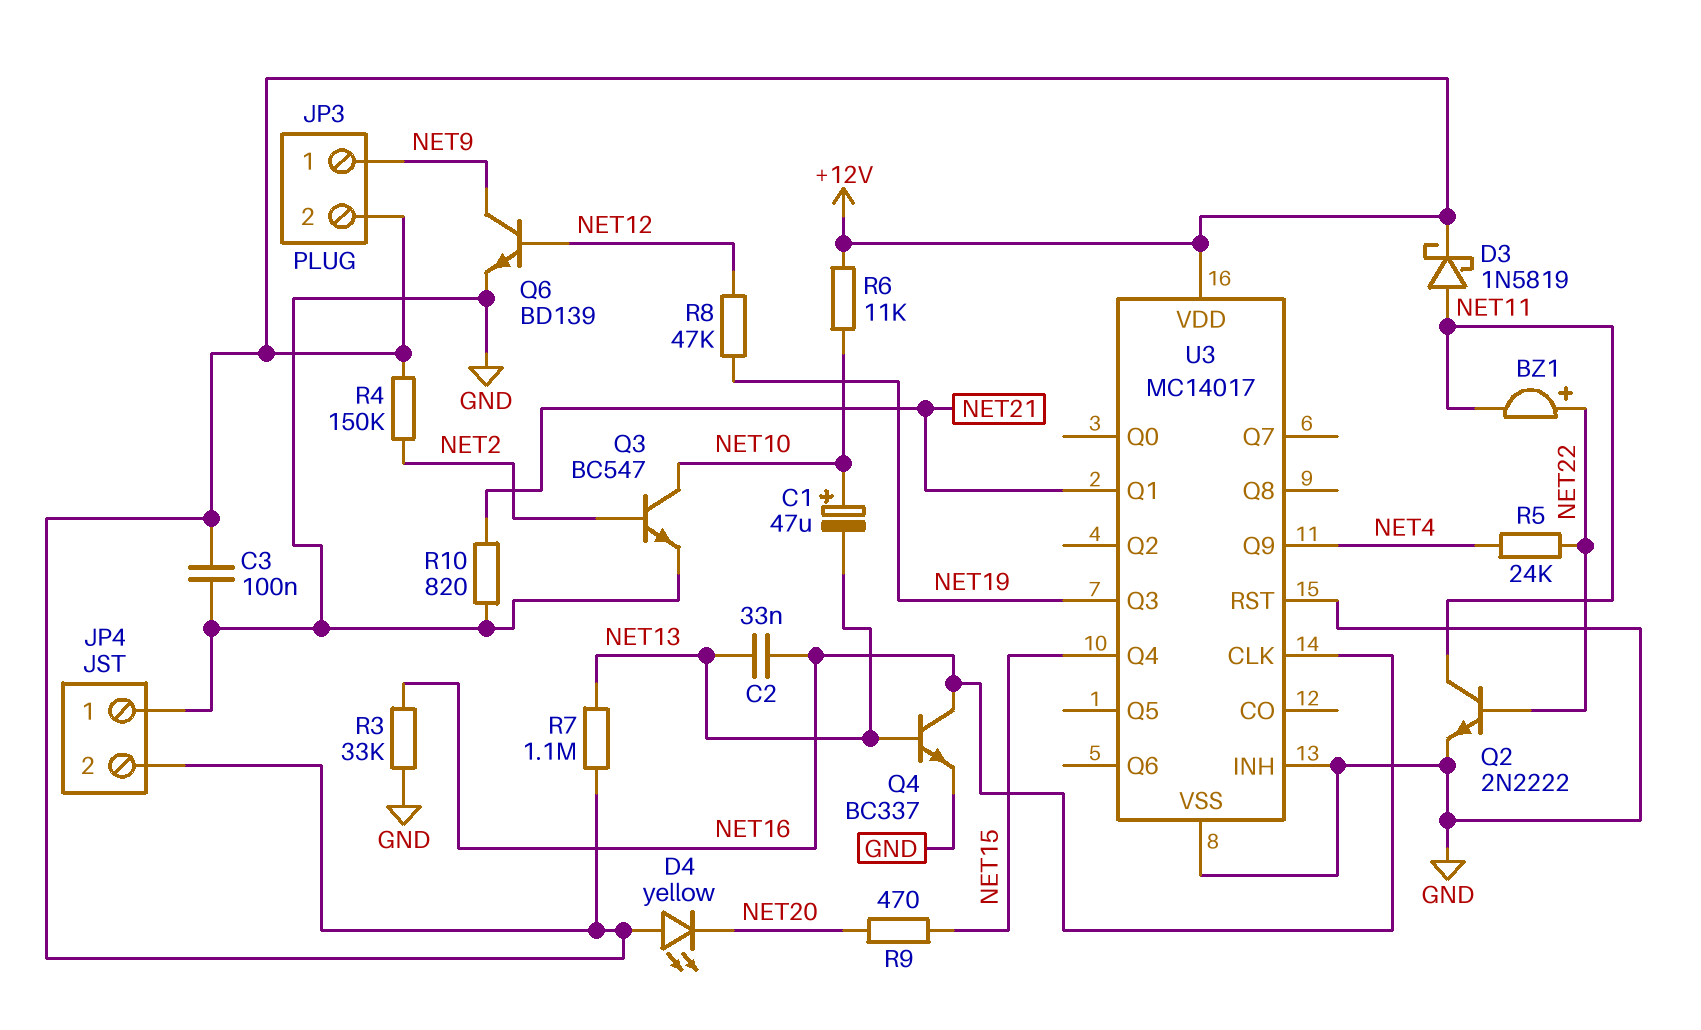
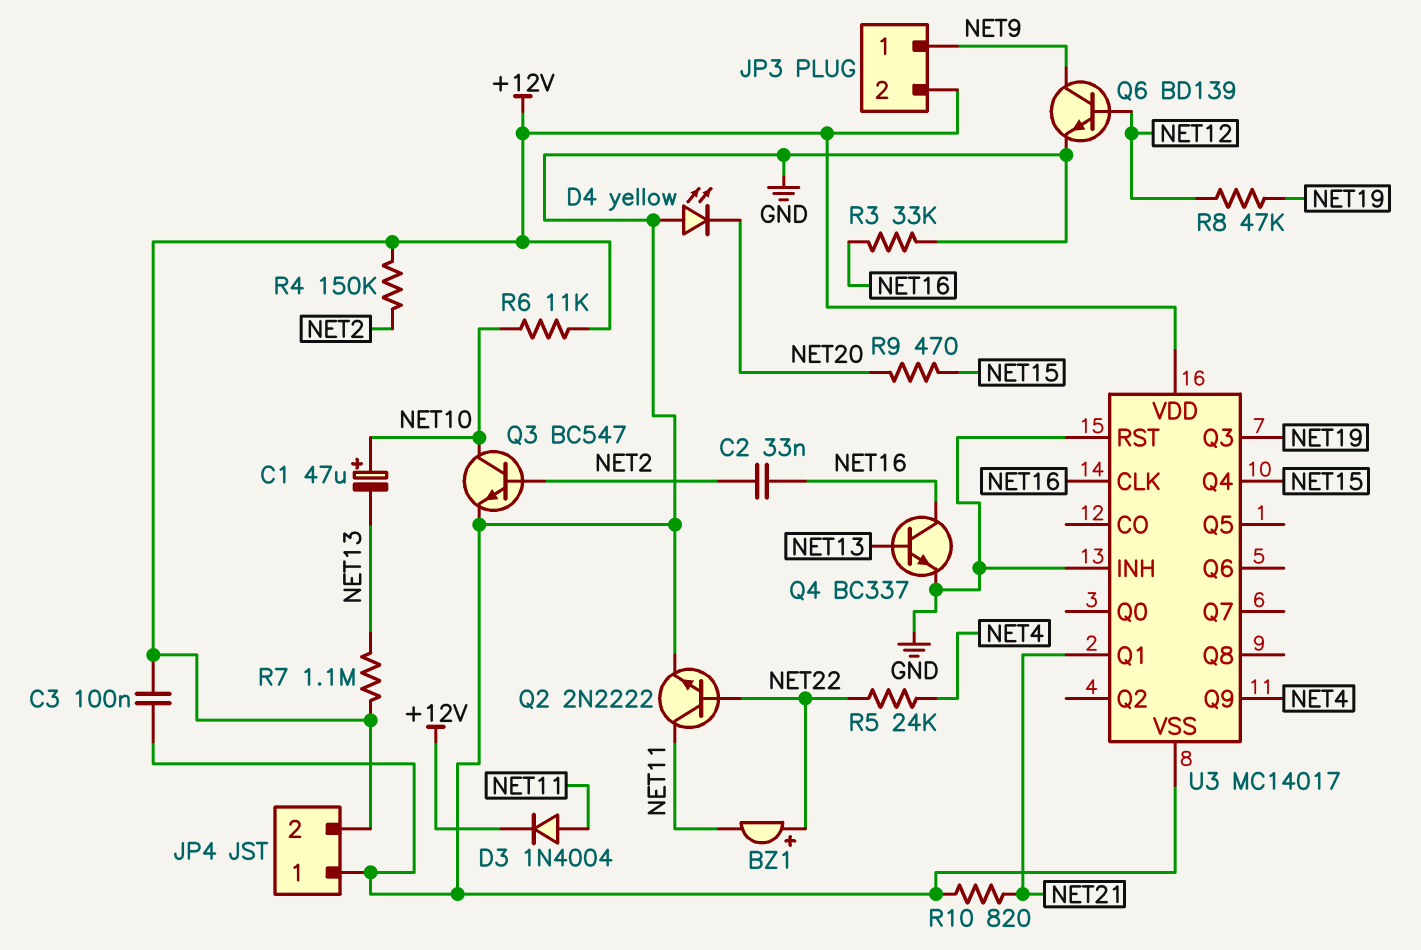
C2: 33nF (NET13, NET16) -> 33nF (NET2, NET16)
D3: schottky 1N5819 (A NET11, K +12V) -> diode 1N4004 (A NET11, K +12V)
D4: LED yellow (A +12V, K NET20) -> LED yellow (A GND, K NET20)

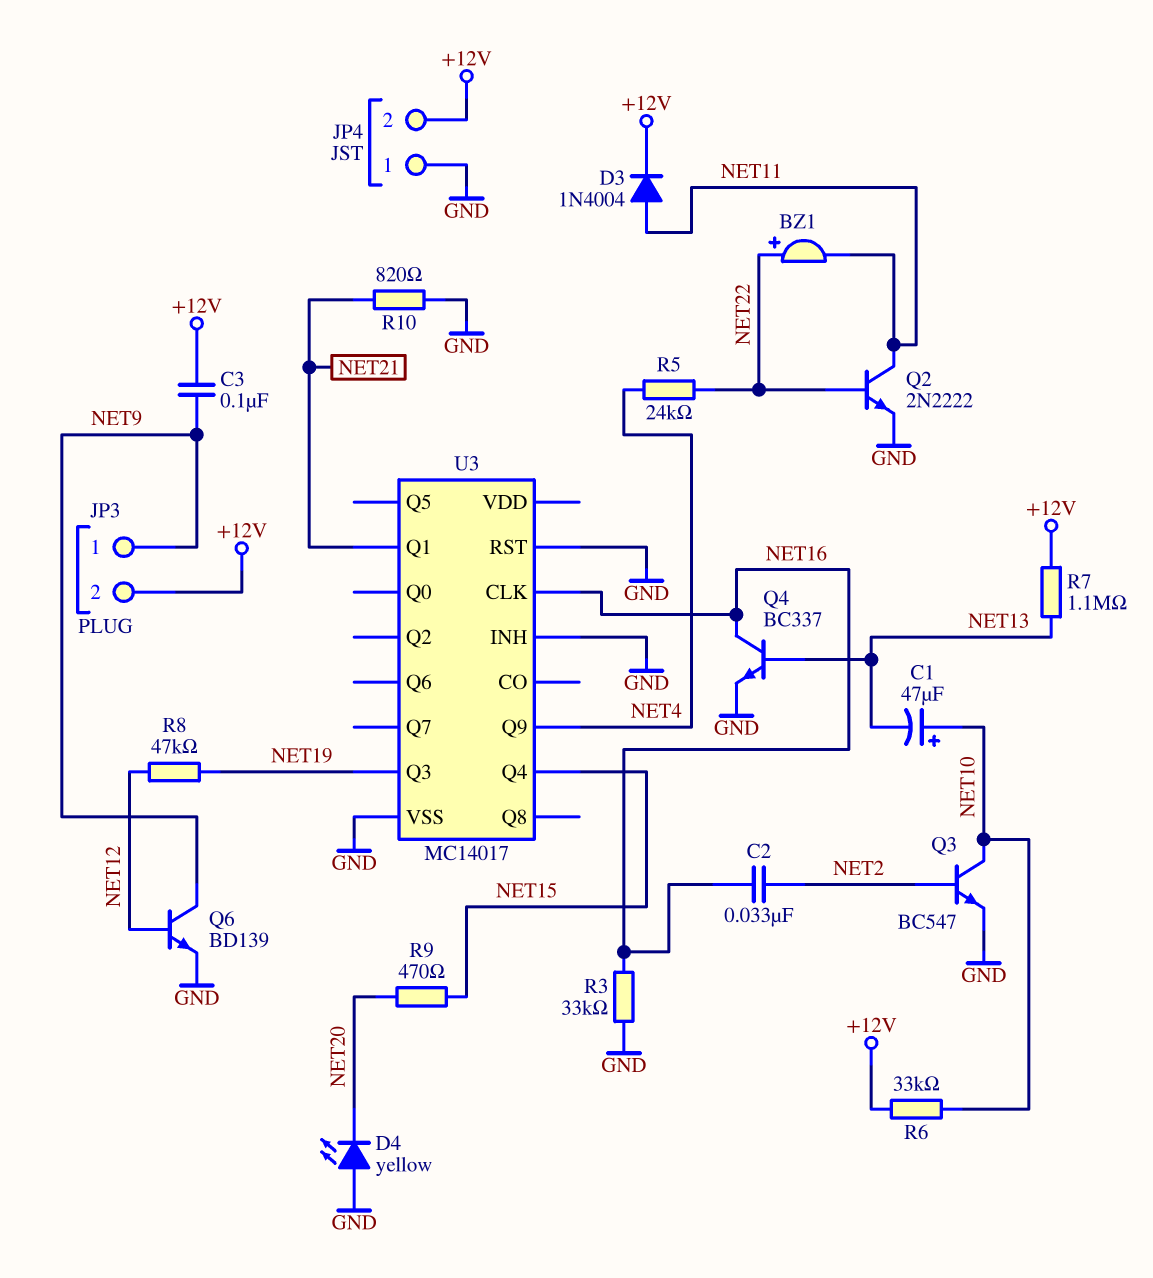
C3: 100nF (+12V, GND) -> 100nF (+12V, NET9)
R4: 150k (+12V, NET2) -> none
R6: 11k (+12V, NET10) -> 33k (+12V, NET10)
U3 pin VDD: +12V -> none

